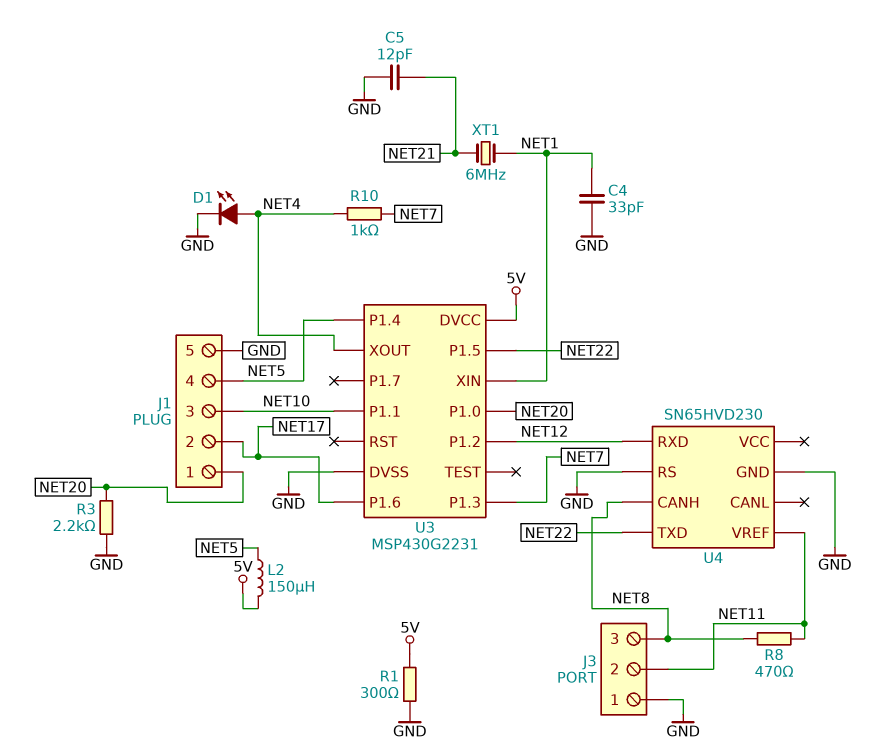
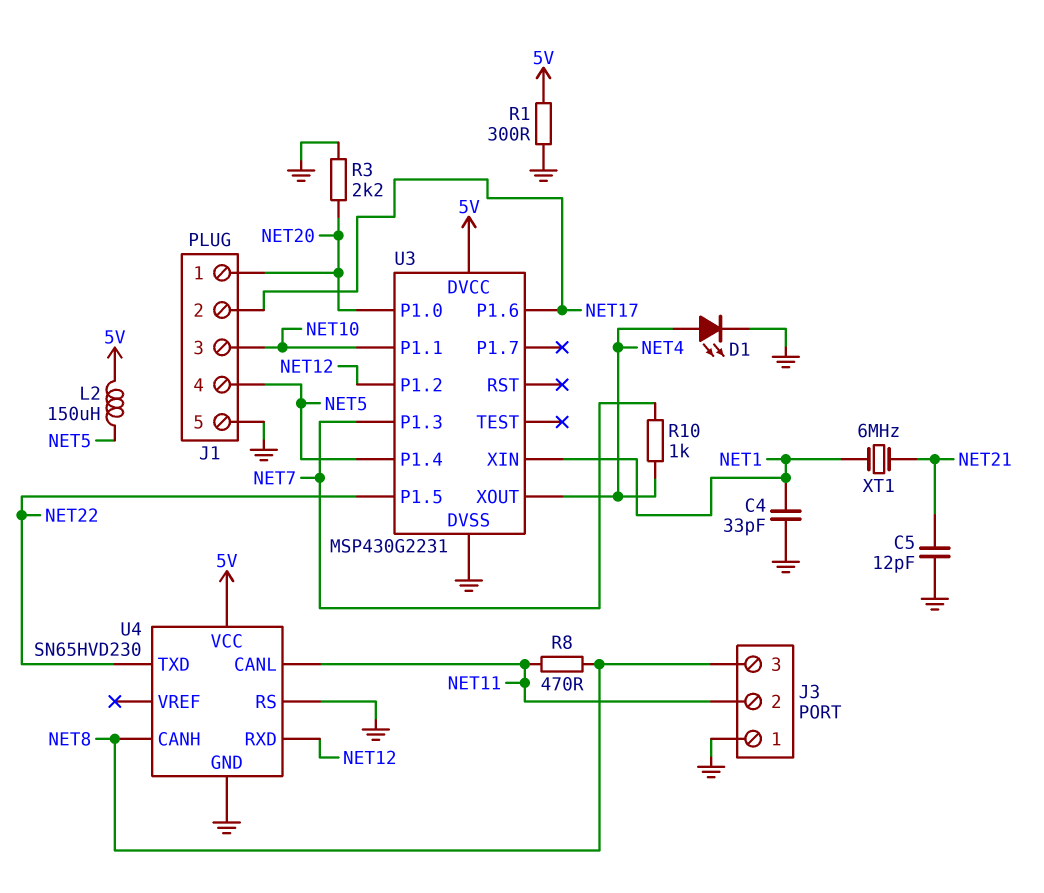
U4 pin CANL: none -> NET11
U4 pin VCC: none -> 5V
U4 pin VREF: NET11 -> none

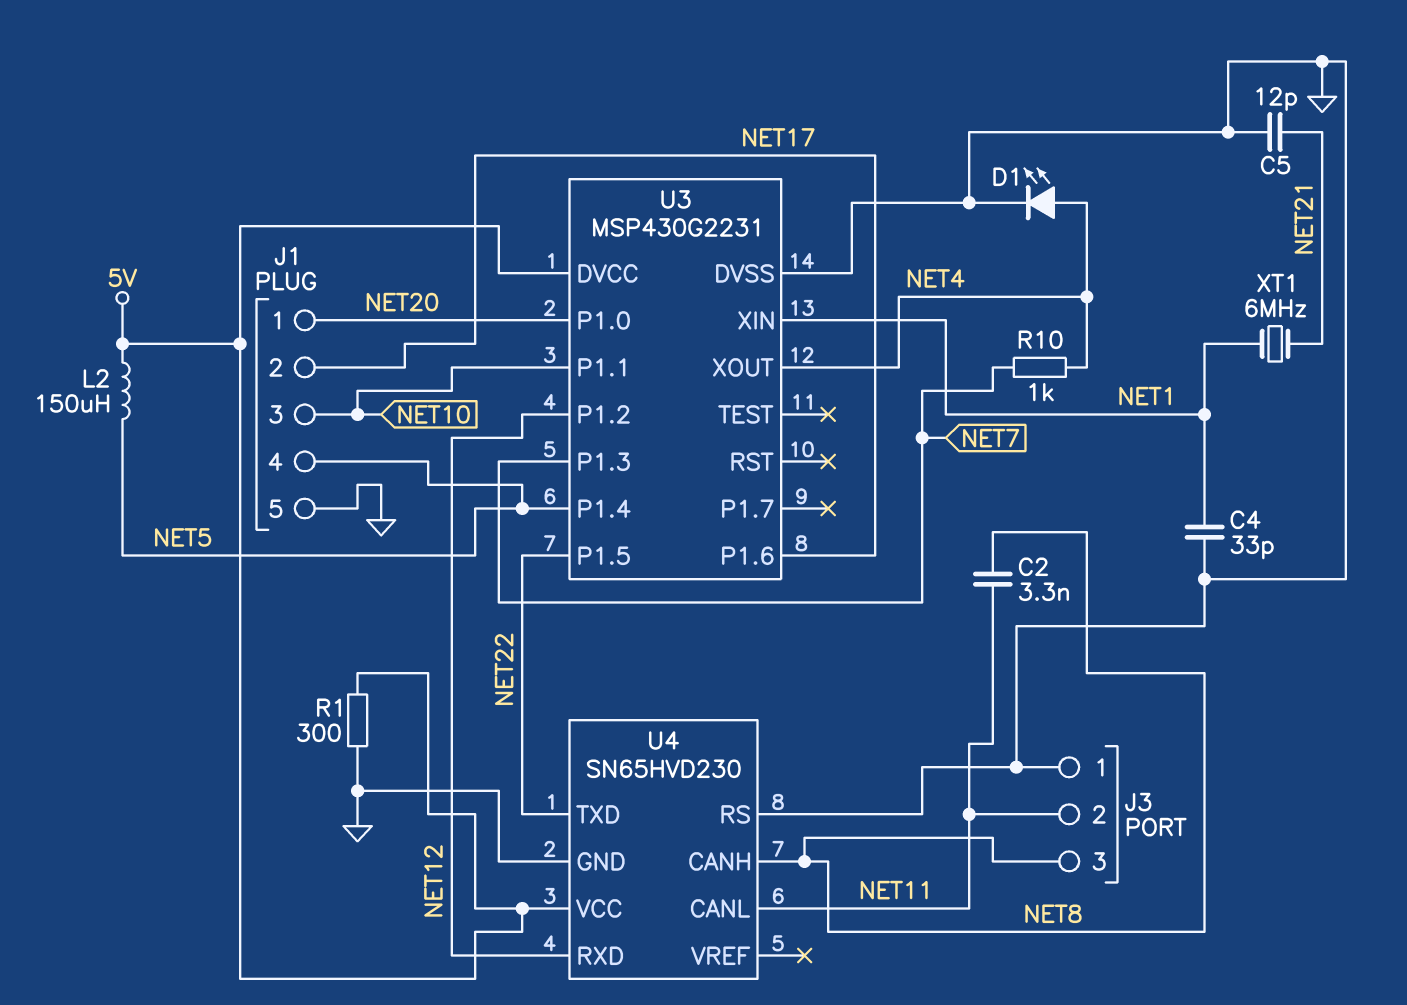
C2: none -> 3.3nF (NET8, NET11)
R3: 2.2k (GND, NET20) -> none
R8: 470 (NET8, NET11) -> none

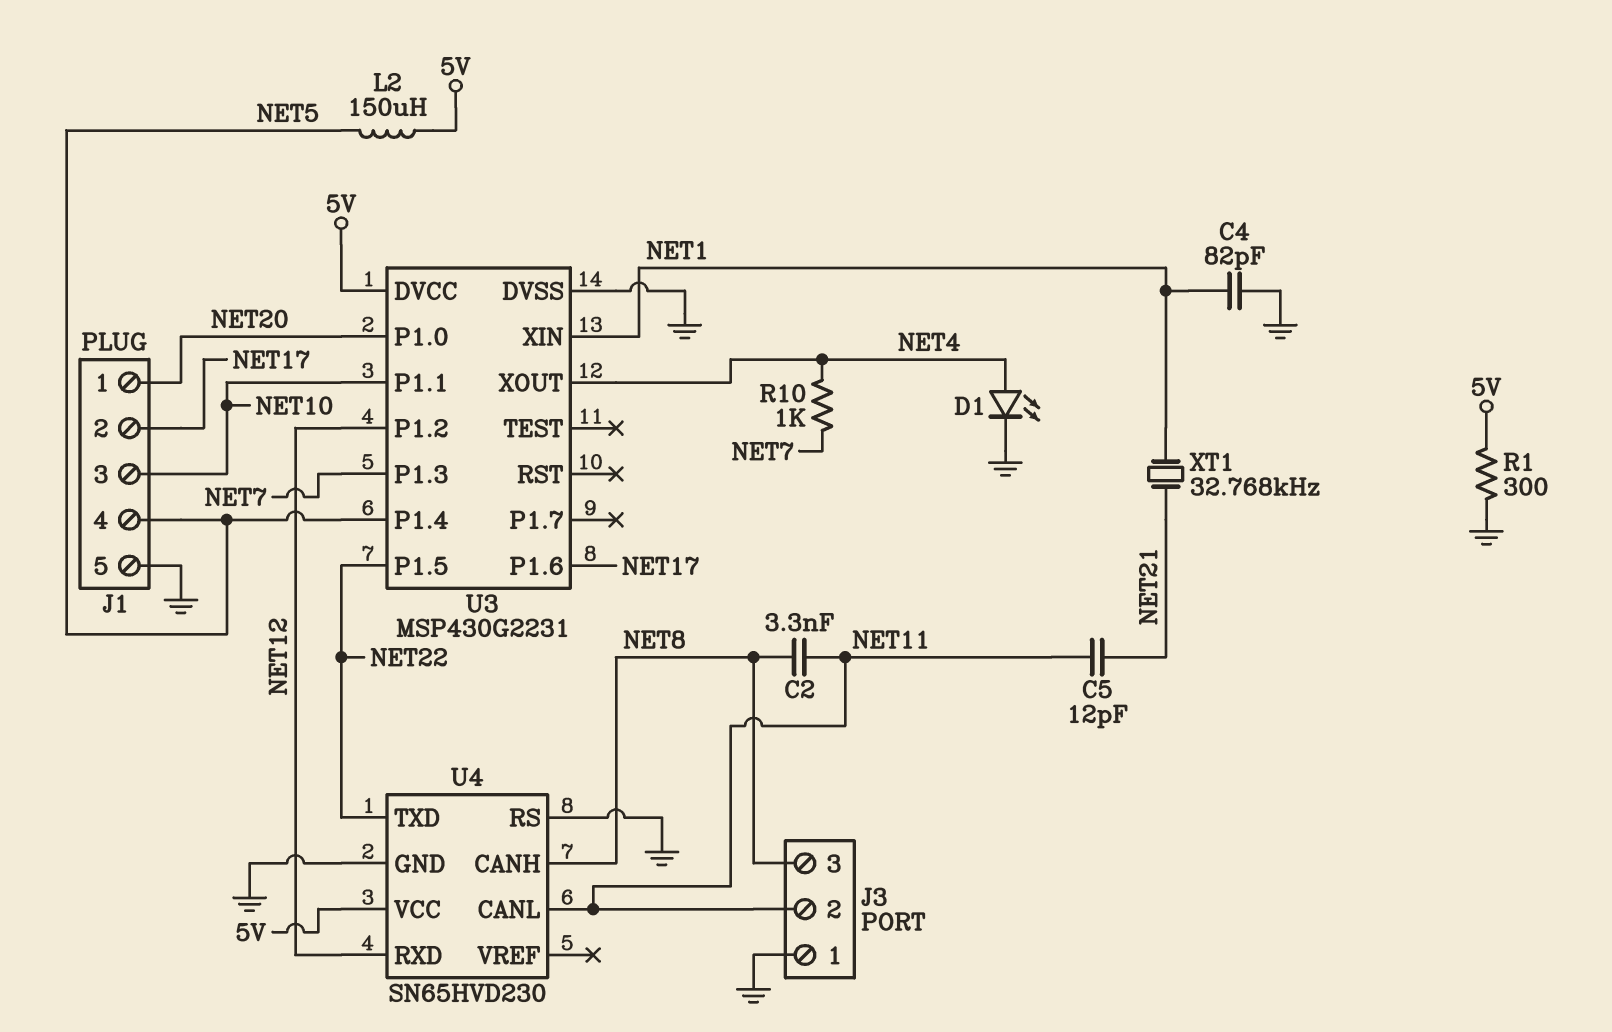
C4: 33pF (GND, NET1) -> 82pF (GND, NET1)
C5: 12pF (GND, NET21) -> 12pF (NET11, NET21)
XT1: 6MHz (NET1, NET21) -> 32.768kHz (NET1, NET21)

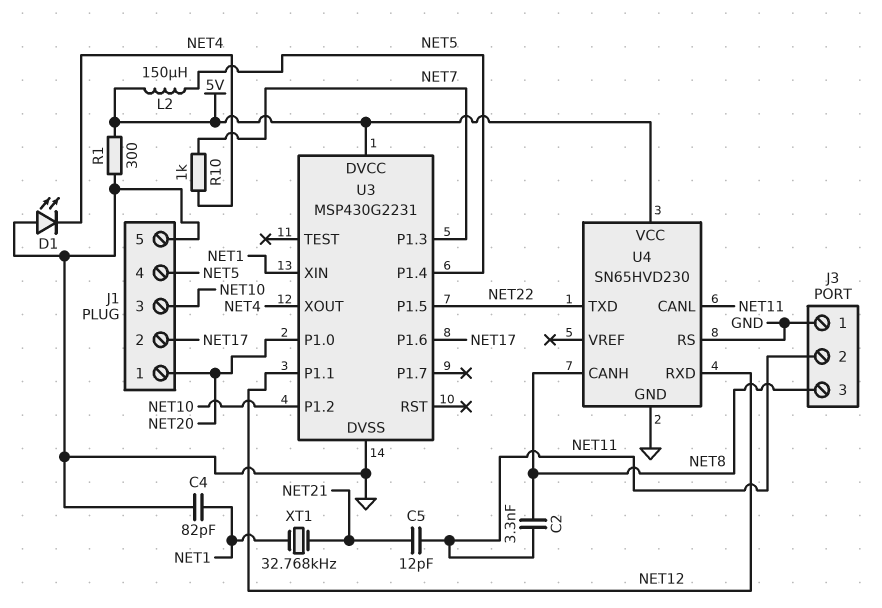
D1: LED (A NET4, K GND) -> LED (A GND, K NET4)
U3 pin P1.1: NET10 -> NET12
U3 pin P1.2: NET12 -> NET10

